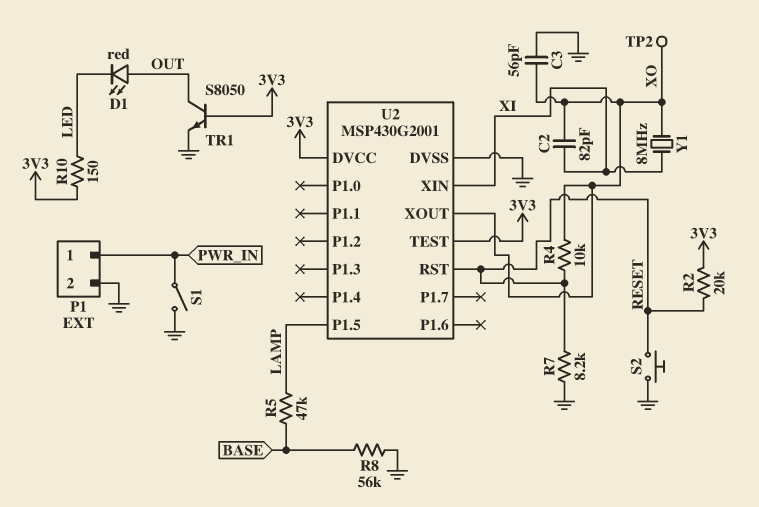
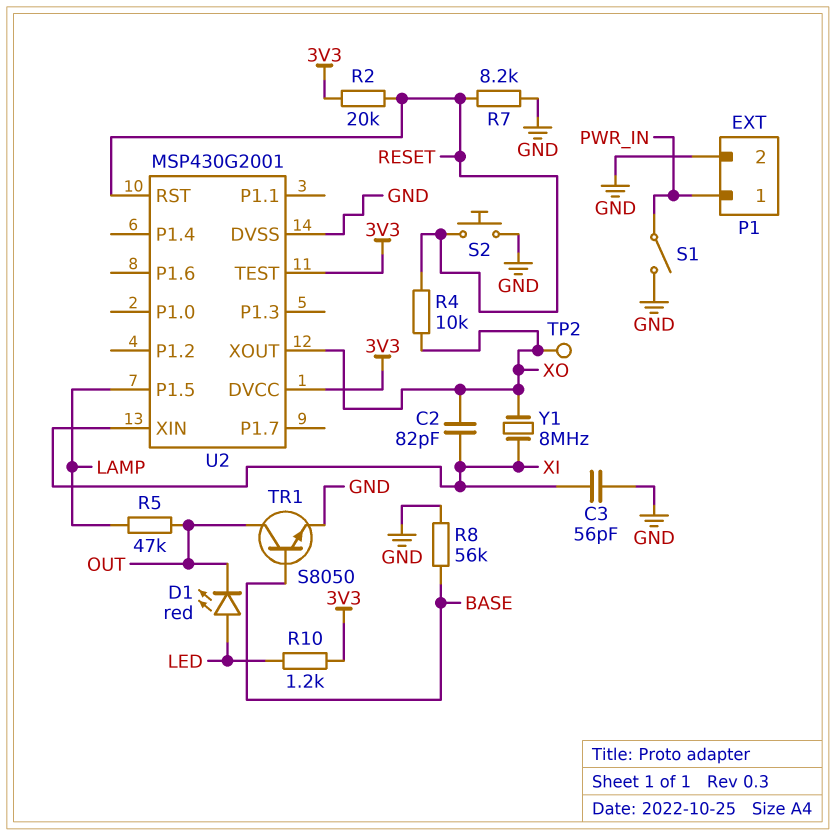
C3: 56pF (GND, XO) -> 56pF (GND, XI)
D1: LED red (A OUT, K LED) -> LED red (A LED, K OUT)
R5: 47k (BASE, LAMP) -> 47k (LAMP, OUT)
R10: 150 (3V3, LED) -> 1.2k (3V3, LED)
TR1: NPN S8050 (B 3V3, C OUT, E GND) -> NPN S8050 (B BASE, C OUT, E GND)

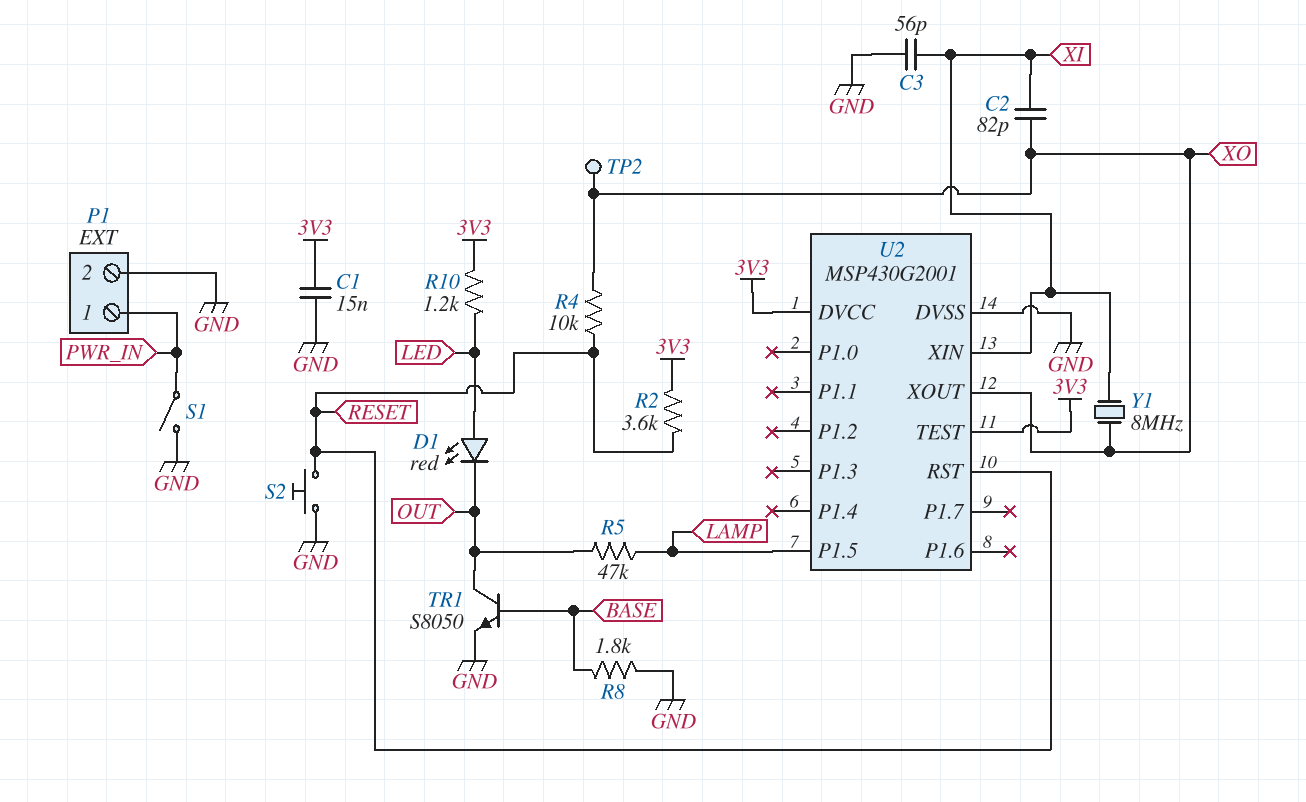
C1: none -> 15nF (3V3, GND)
R2: 20k (3V3, RESET) -> 3.6k (3V3, RESET)
R7: 8.2k (GND, RESET) -> none
R8: 56k (BASE, GND) -> 1.8k (BASE, GND)

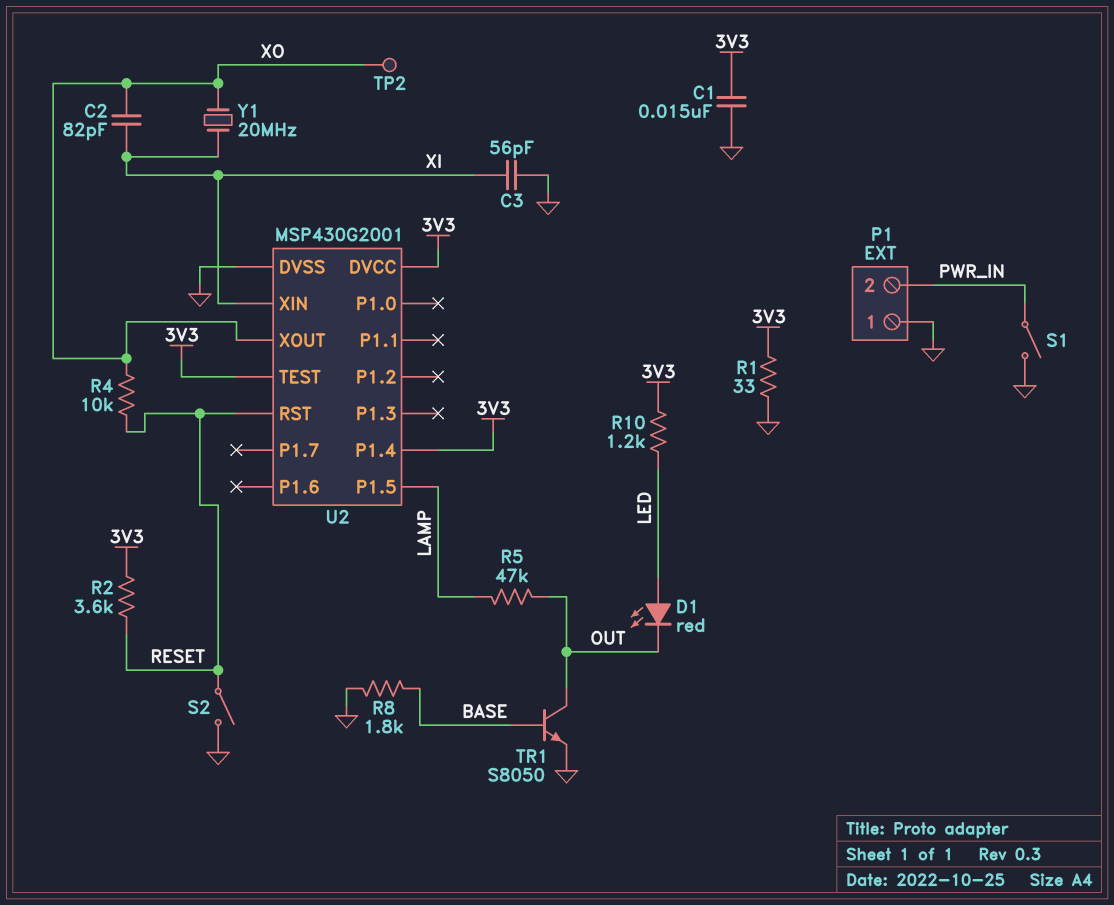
P1 pin 1: PWR_IN -> GND
P1 pin 2: GND -> PWR_IN
R1: none -> 33 (3V3, GND)
S2: button (GND, RESET) -> switch (GND, RESET)
U2 pin P1.4: none -> 3V3
Y1: 8MHz (XI, XO) -> 20MHz (XI, XO)

